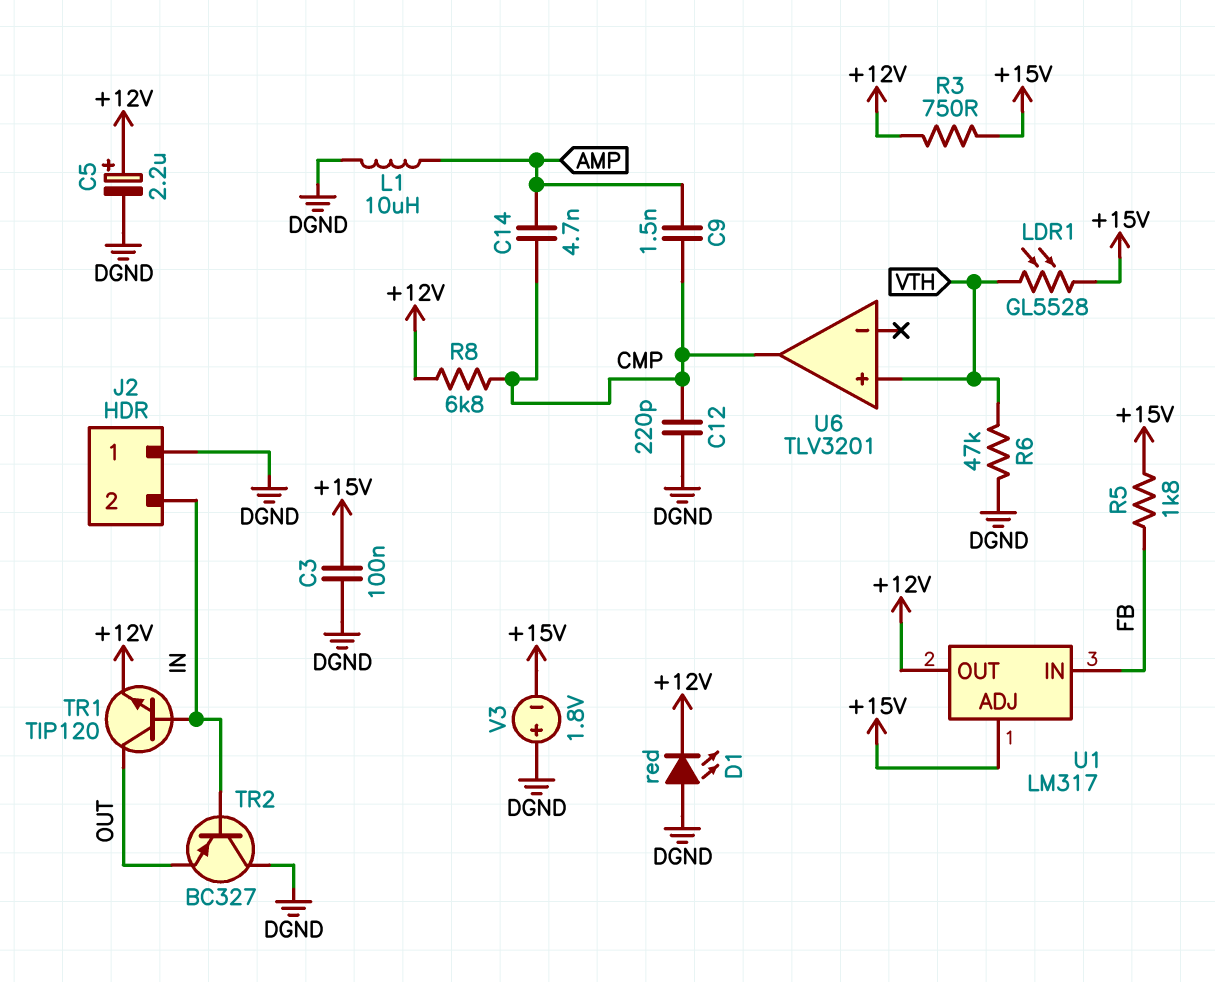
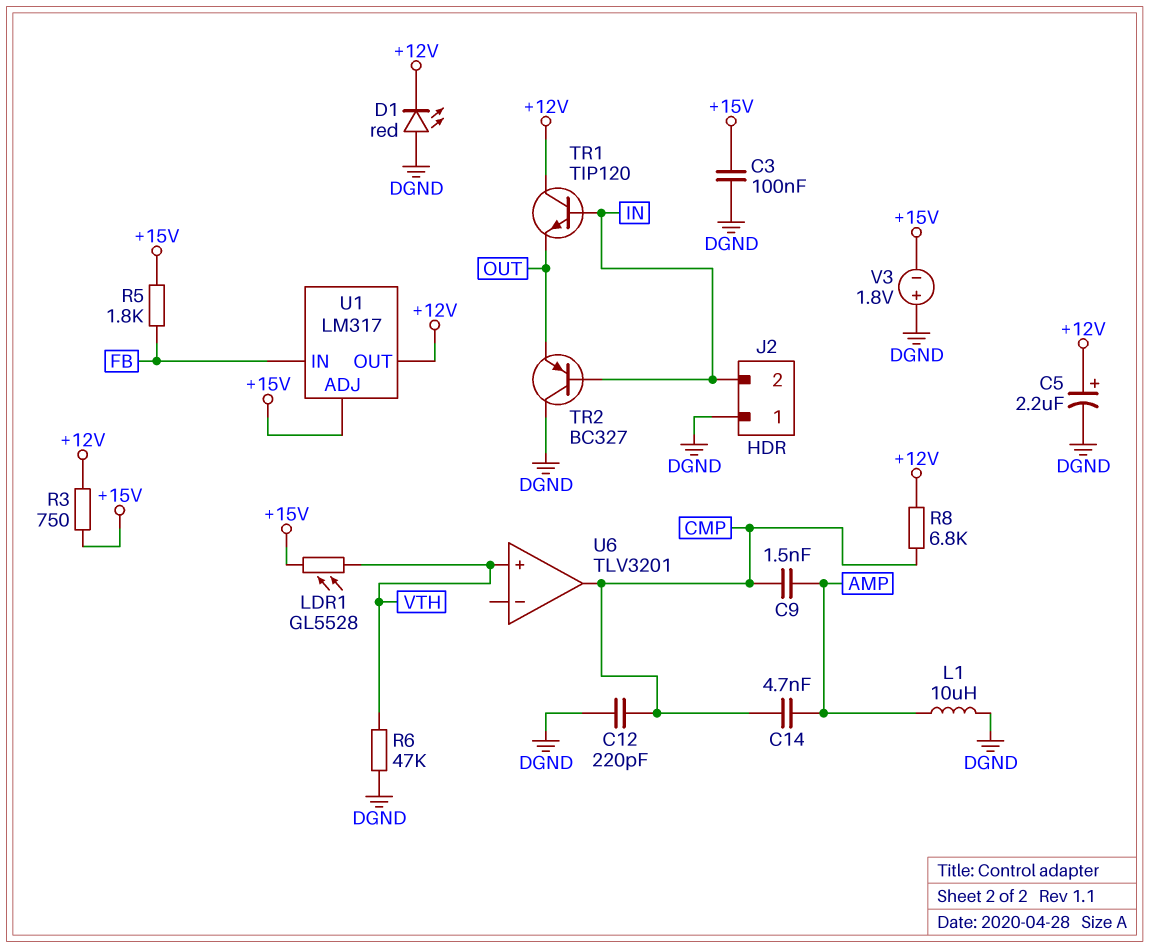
TR1: NPN TIP120 (B IN, C OUT, E +12V) -> NPN TIP120 (B IN, C +12V, E OUT)

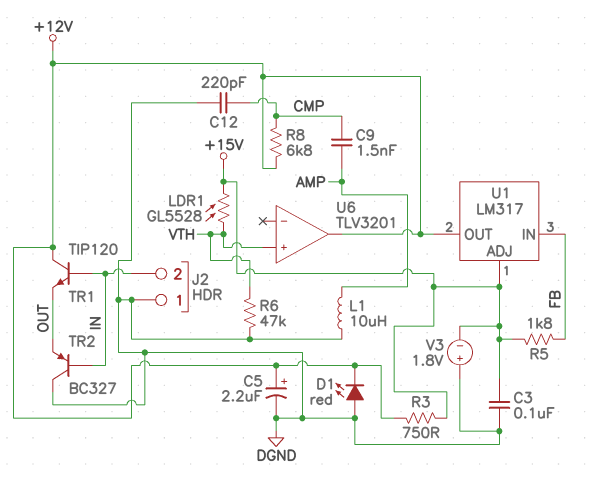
C14: 4.7nF (AMP, CMP) -> none
U6 pin out: CMP -> +12V

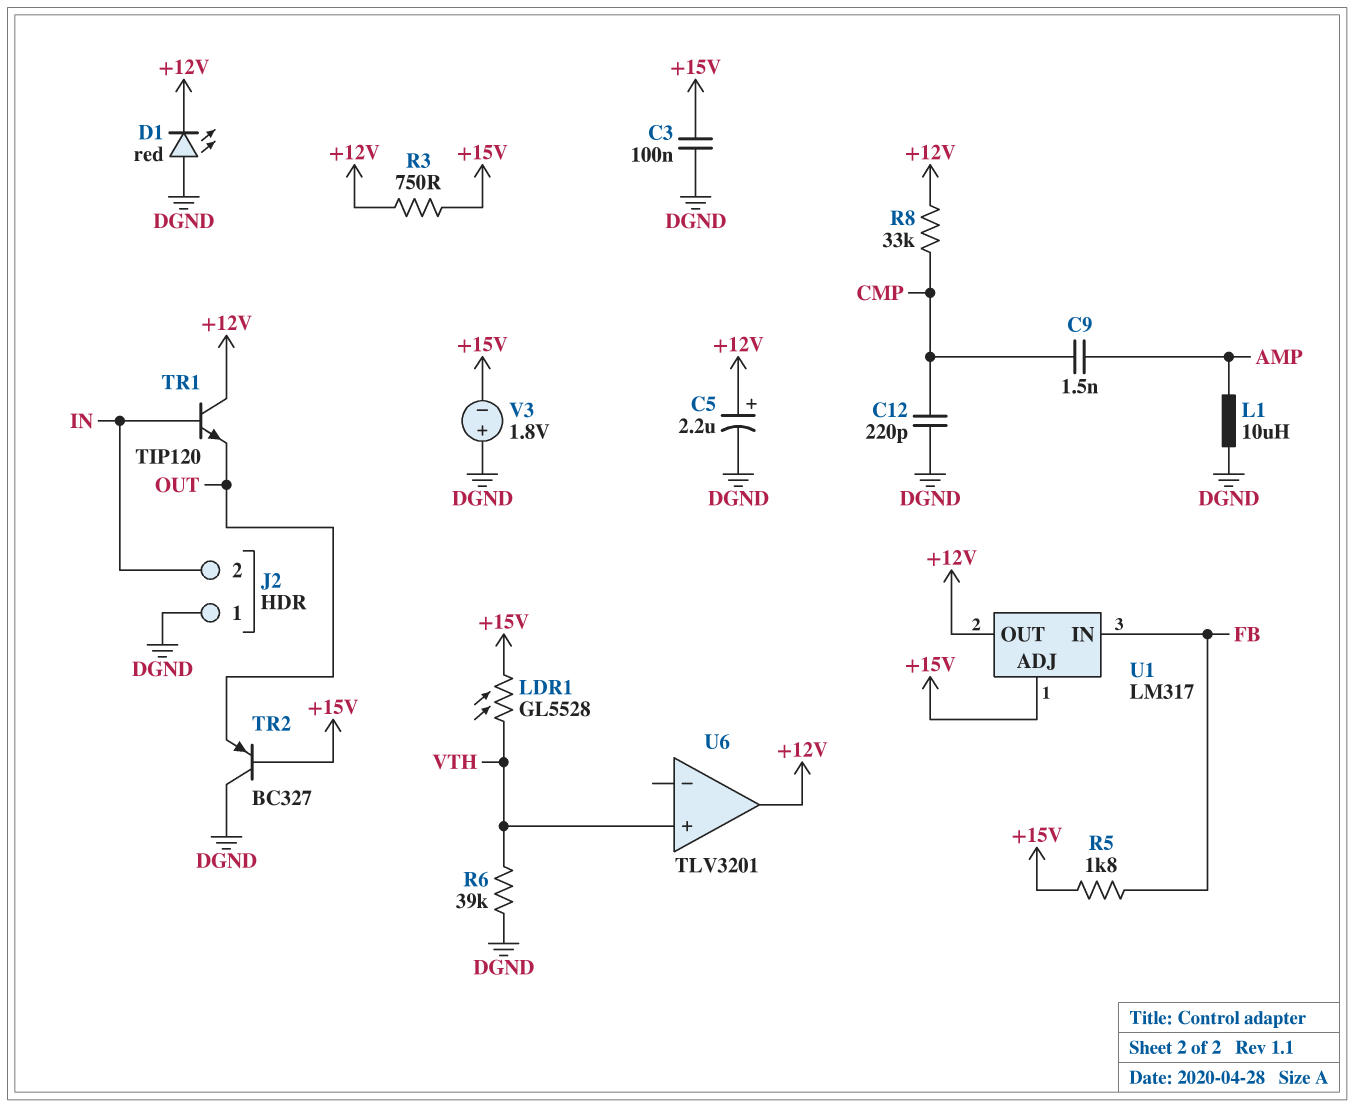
R6: 47k (DGND, VTH) -> 39k (DGND, VTH)
R8: 6.8k (+12V, CMP) -> 33k (+12V, CMP)
TR2: PNP BC327 (B IN, C DGND, E OUT) -> PNP BC327 (B +15V, C DGND, E OUT)

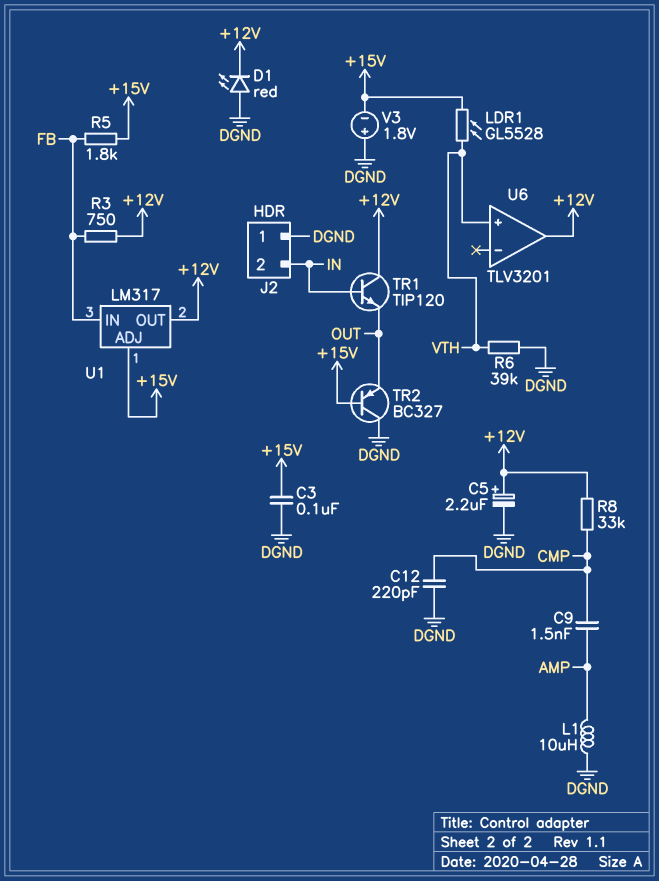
R3: 750 (+12V, +15V) -> 750 (+12V, FB)

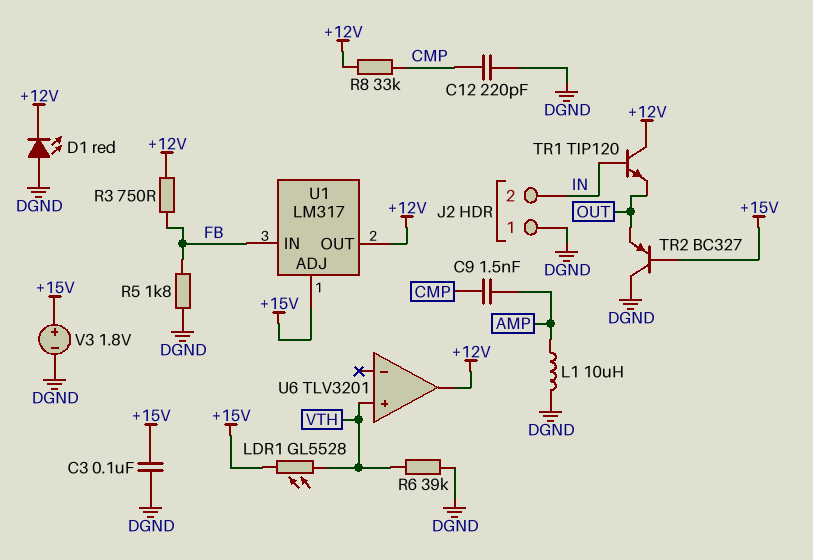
C5: 2.2uF (plus +12V, minus DGND) -> none
R5: 1.8k (+15V, FB) -> 1.8k (DGND, FB)
V3: 1.8V (plus DGND, minus +15V) -> 1.8V (plus +15V, minus DGND)

